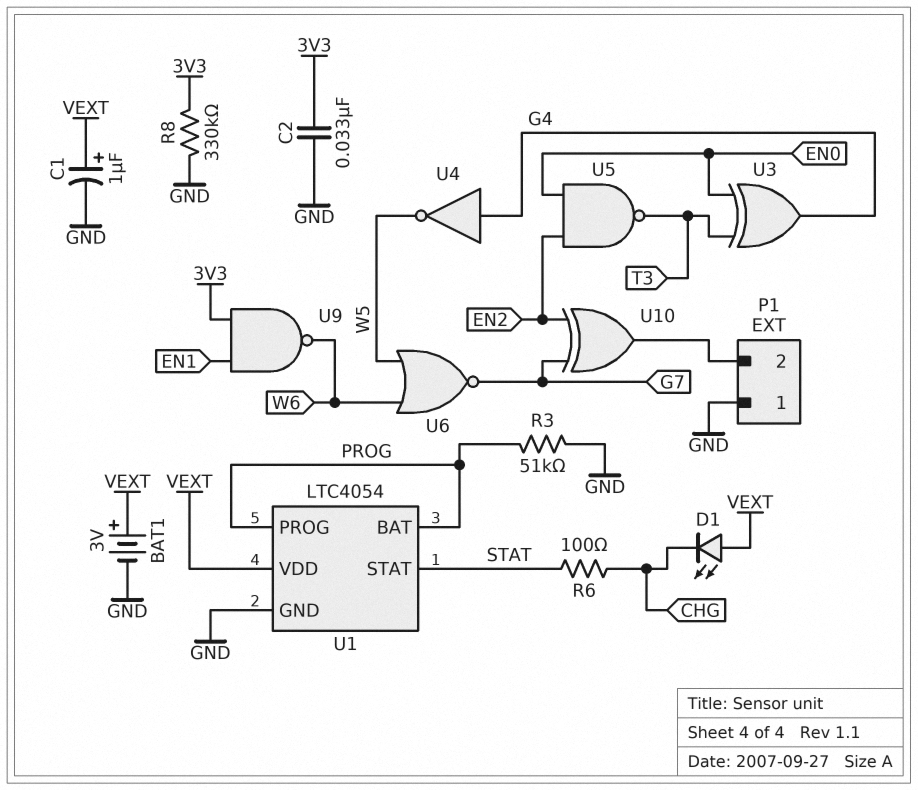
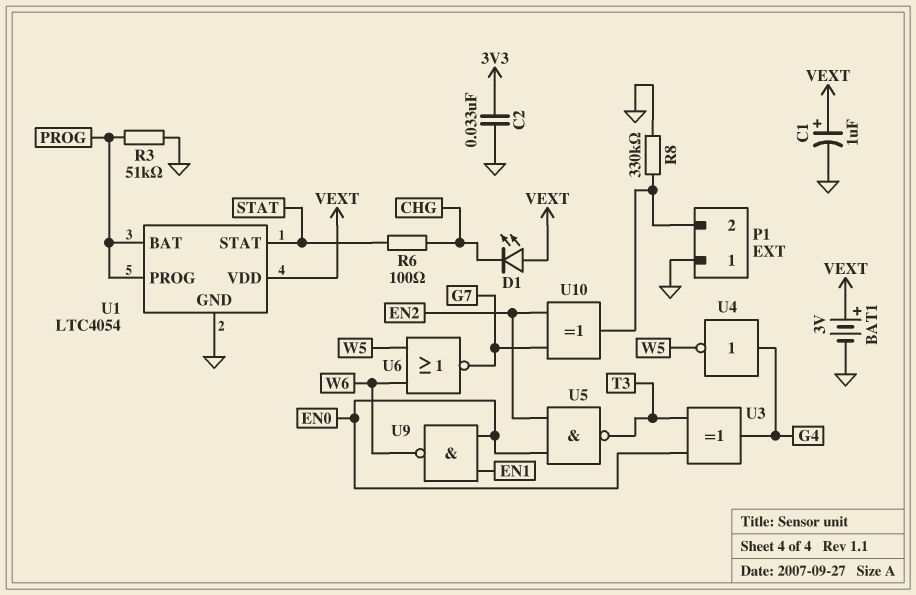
R8: 330k (3V3, GND) -> 330k (GND, P1/2)
U9: NAND (in 3V3, in EN1, out W6) -> NAND (in EN0, in EN1, out W6)

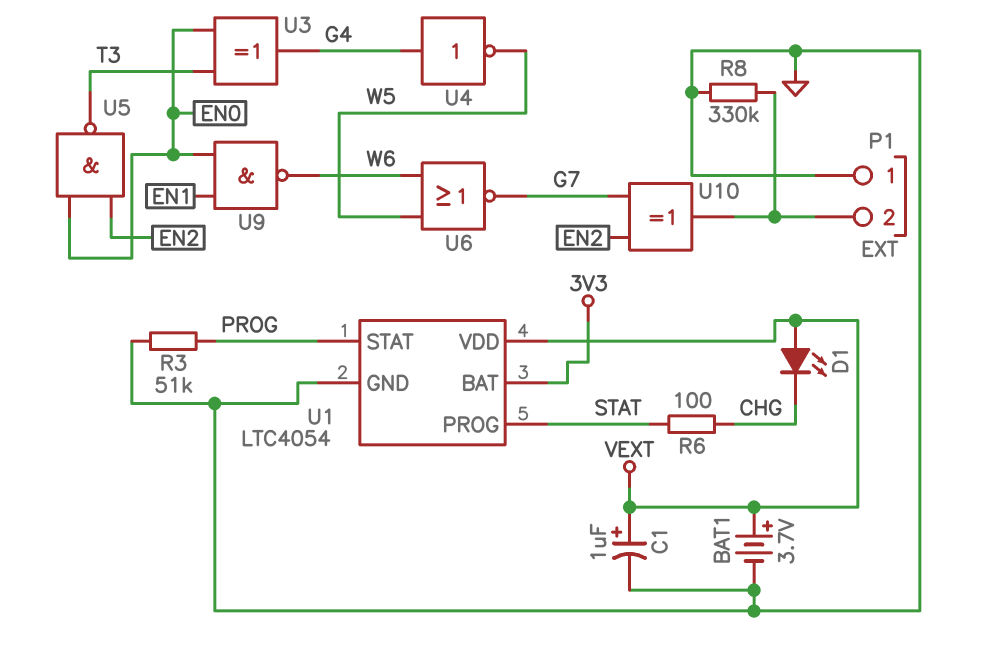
BAT1: 3V (plus VEXT, minus GND) -> 3.7V (plus VEXT, minus GND)
C2: 33nF (3V3, GND) -> none
U1 pin BAT: PROG -> 3V3
U1 pin PROG: PROG -> STAT
U1 pin STAT: STAT -> PROG

